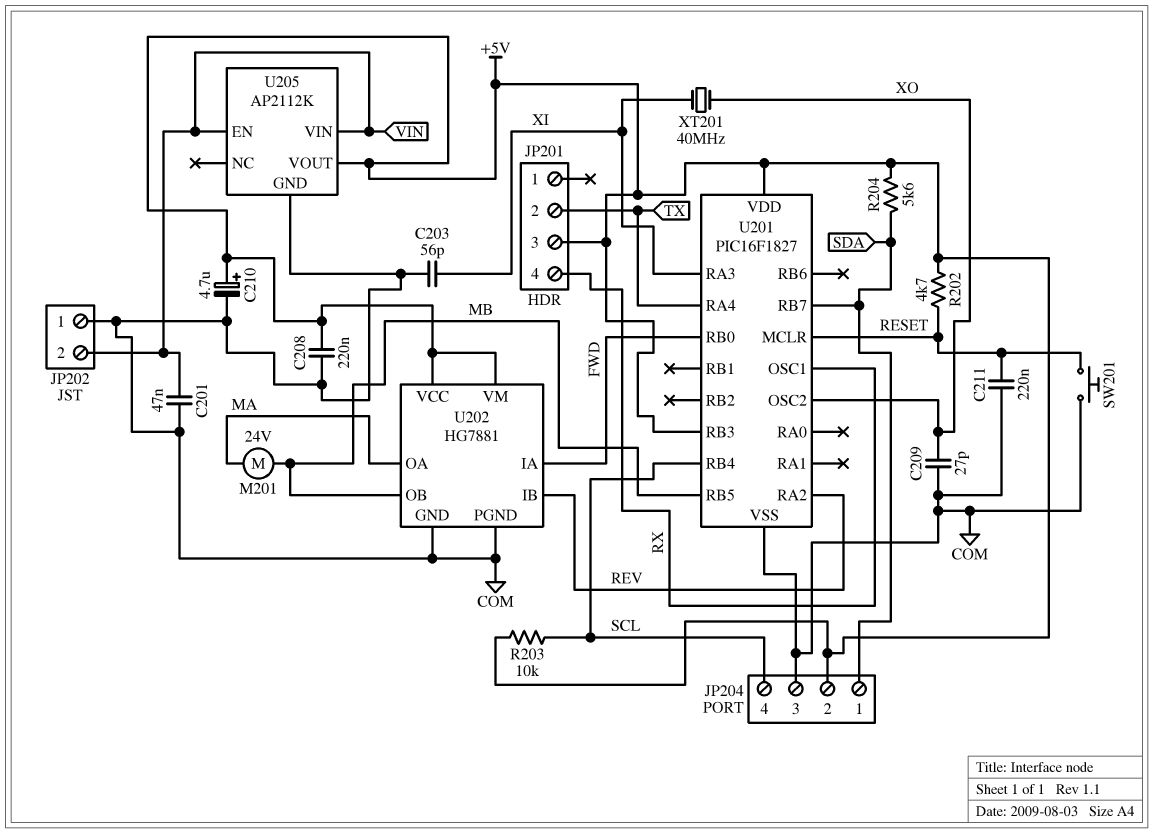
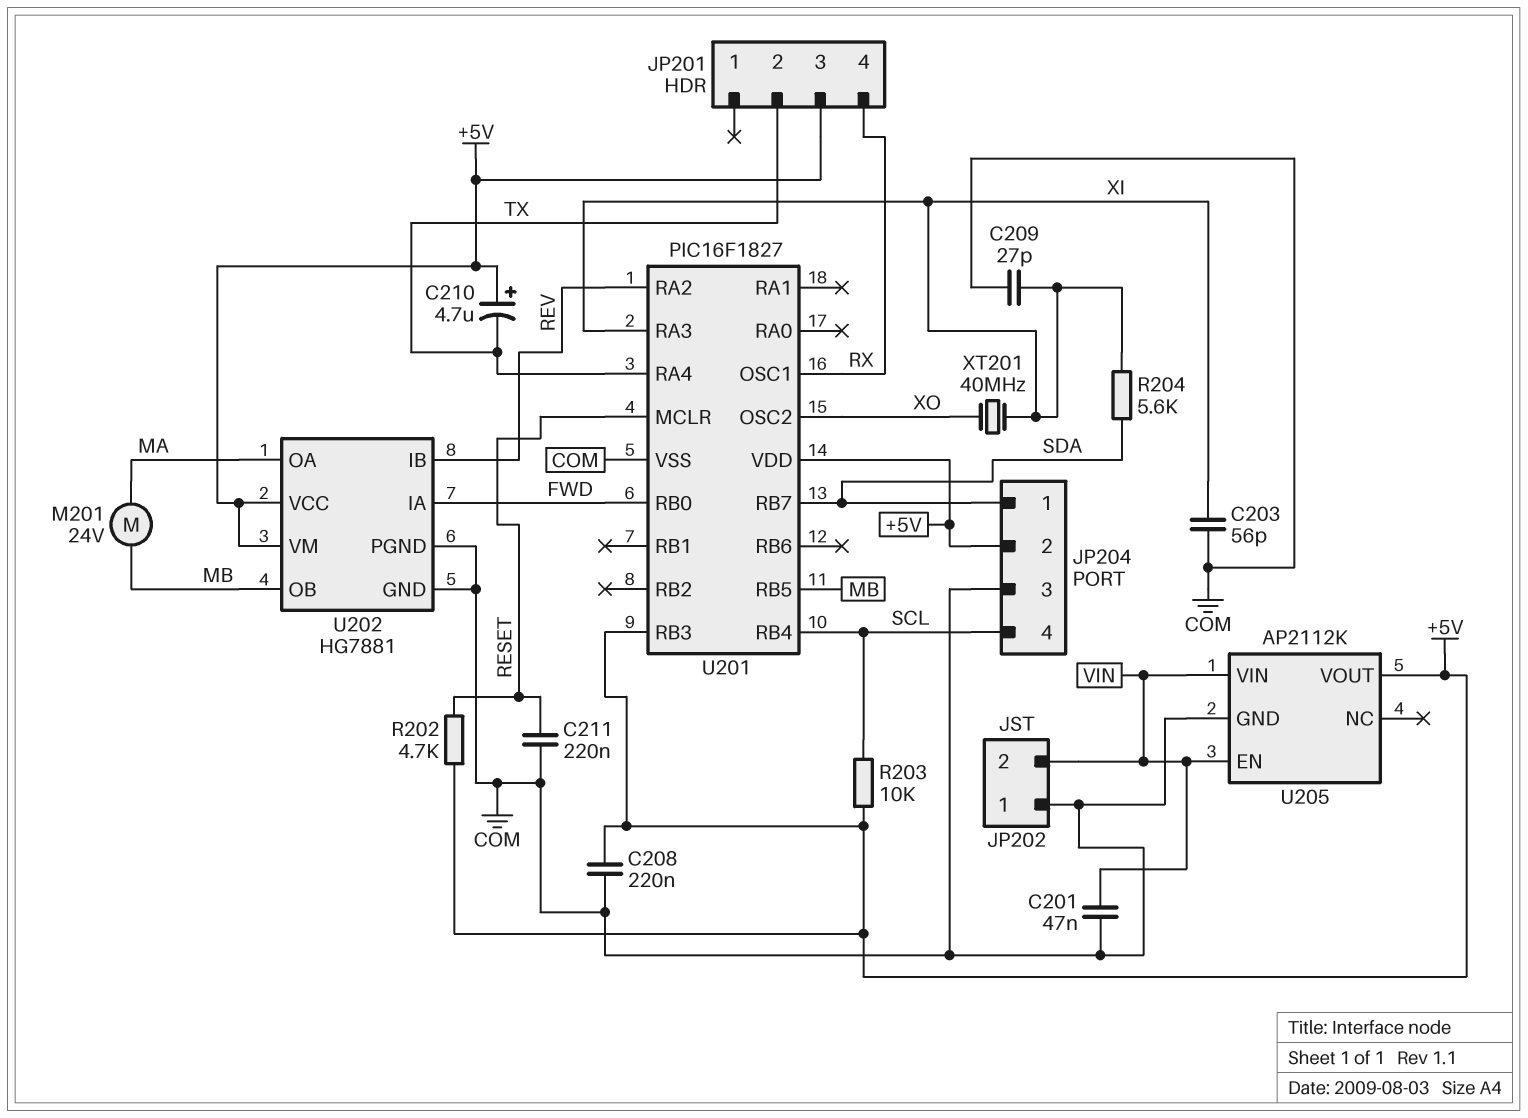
C209: 27pF (COM, XO) -> 27pF (COM, XI)
C210: 4.7uF (plus +5V, minus COM) -> 4.7uF (plus +5V, minus TX)
R204: 5.6k (+5V, SDA) -> 5.6k (SDA, XI)
SW201: button (COM, RESET) -> none

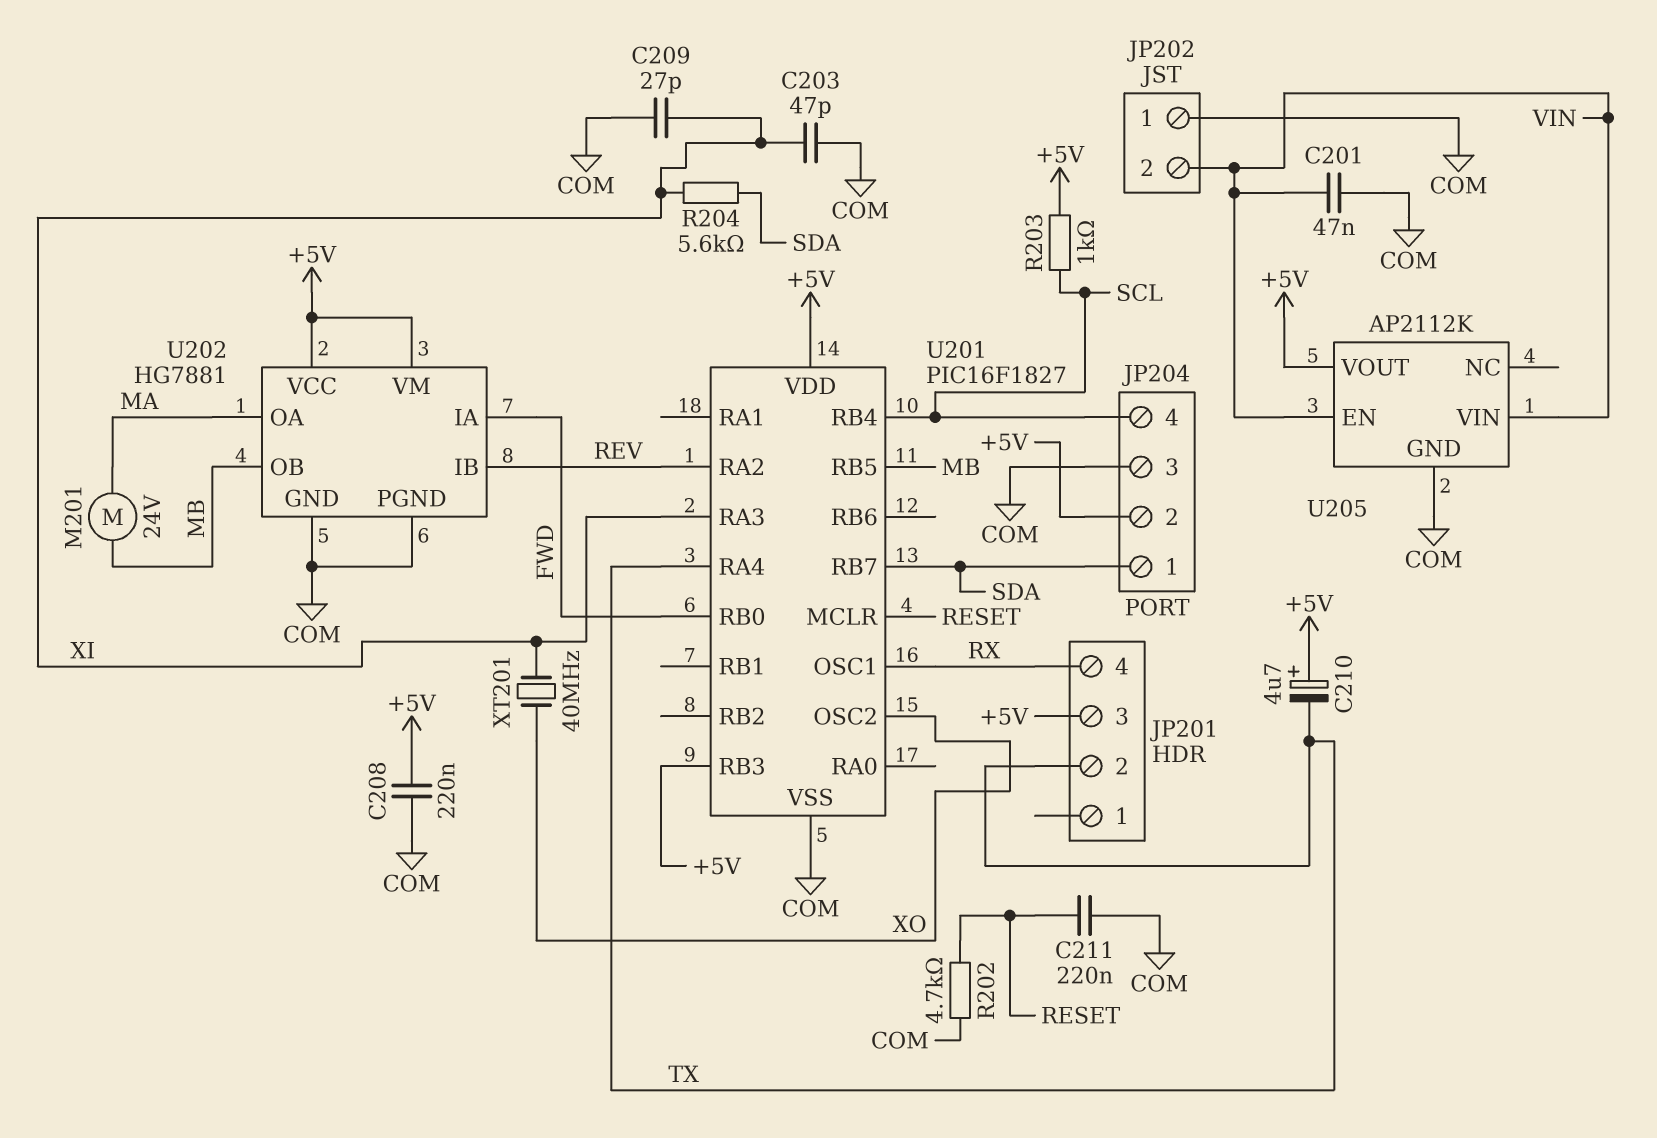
C203: 56pF (COM, XI) -> 47pF (COM, XI)
R202: 4.7k (+5V, RESET) -> 4.7k (COM, RESET)
R203: 10k (+5V, SCL) -> 1k (+5V, SCL)

